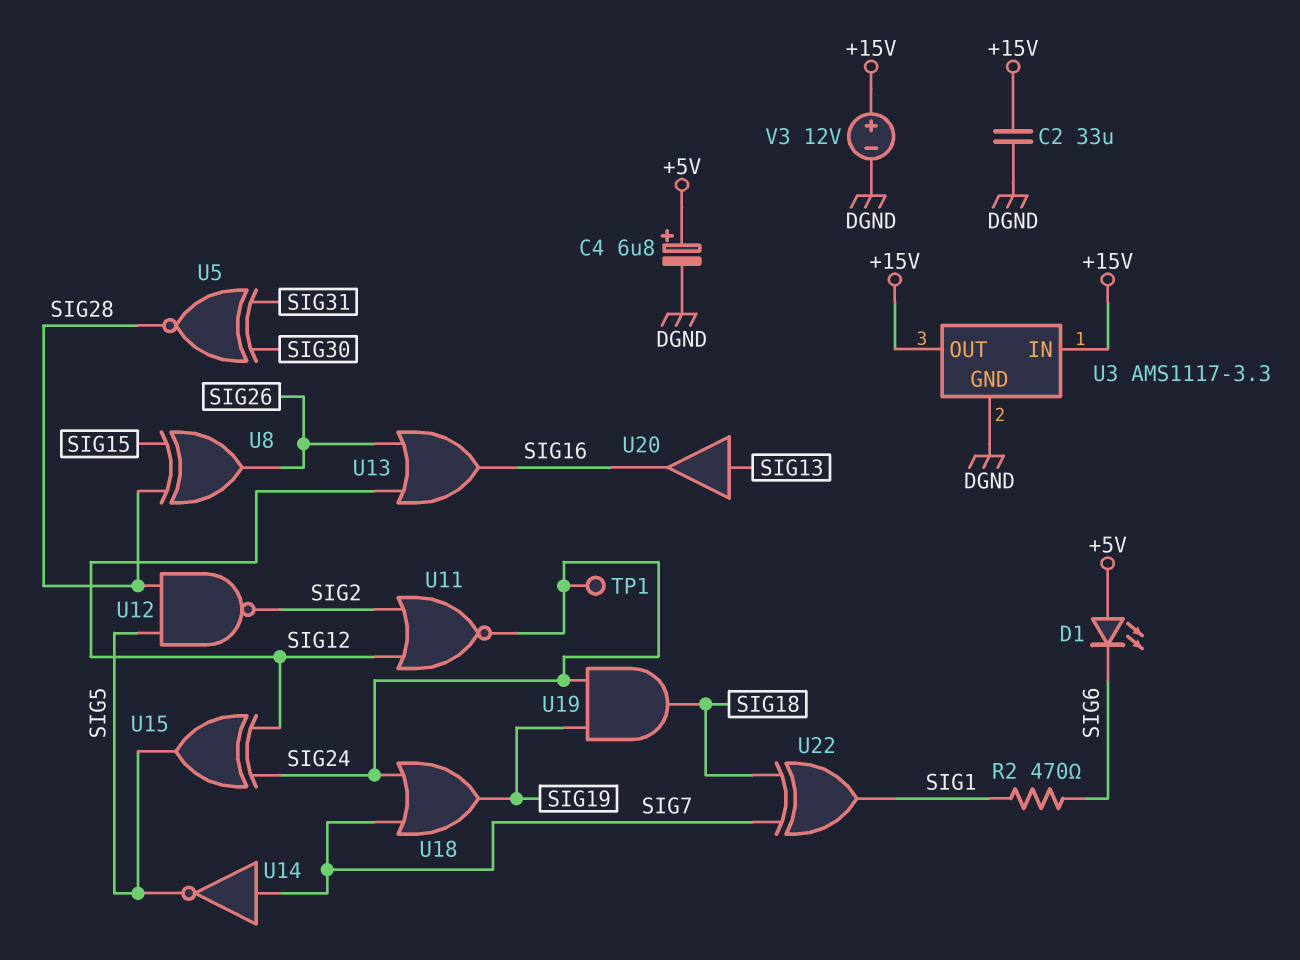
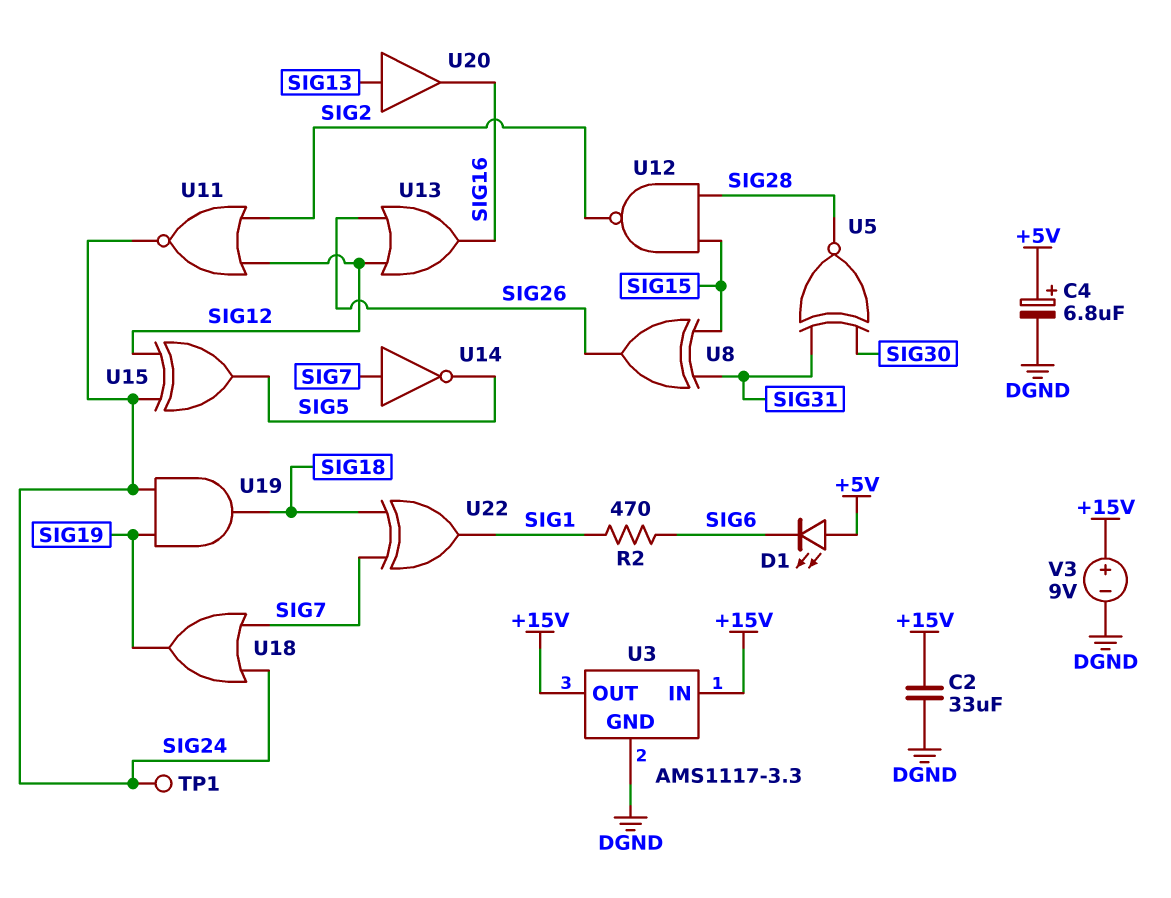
U8: XOR (in SIG15, in SIG28, out SIG26) -> XOR (in SIG15, in SIG31, out SIG26)
U12: NAND (in SIG5, in SIG28, out SIG2) -> NAND (in SIG15, in SIG28, out SIG2)
V3: 12V (plus +15V, minus DGND) -> 9V (plus +15V, minus DGND)

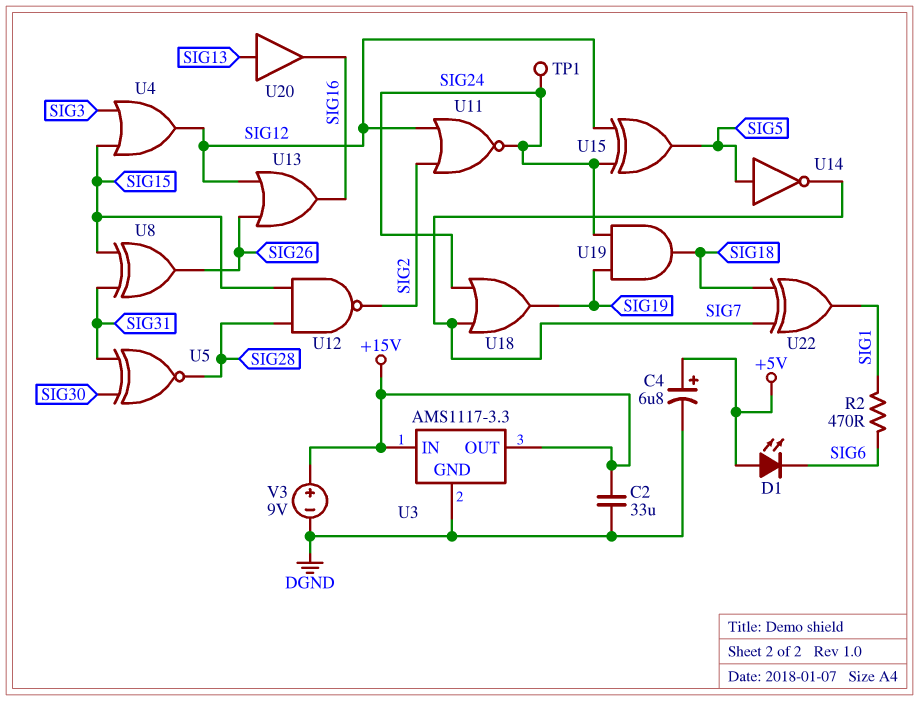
U4: none -> OR (in SIG3, in SIG15, out SIG12)
U14: NOT (in SIG7, out SIG5) -> NOT (in SIG5, out SIG7)

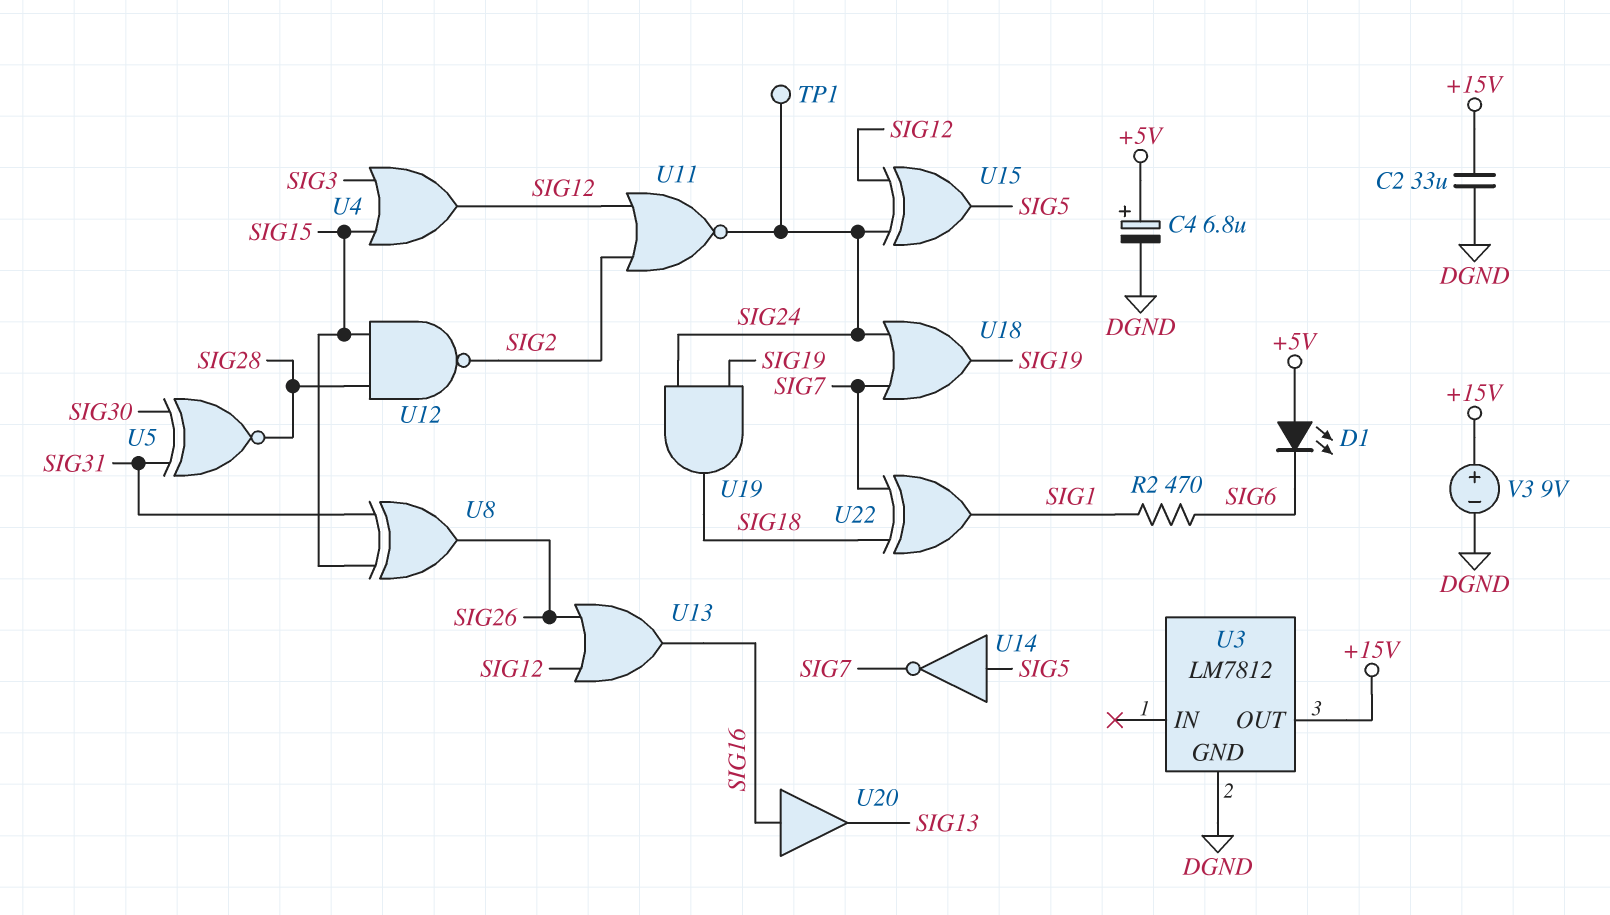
U3: AMS1117-3.3 -> LM7812
U3 pin IN: +15V -> none
U20: buffer (in SIG13, out SIG16) -> buffer (in SIG16, out SIG13)

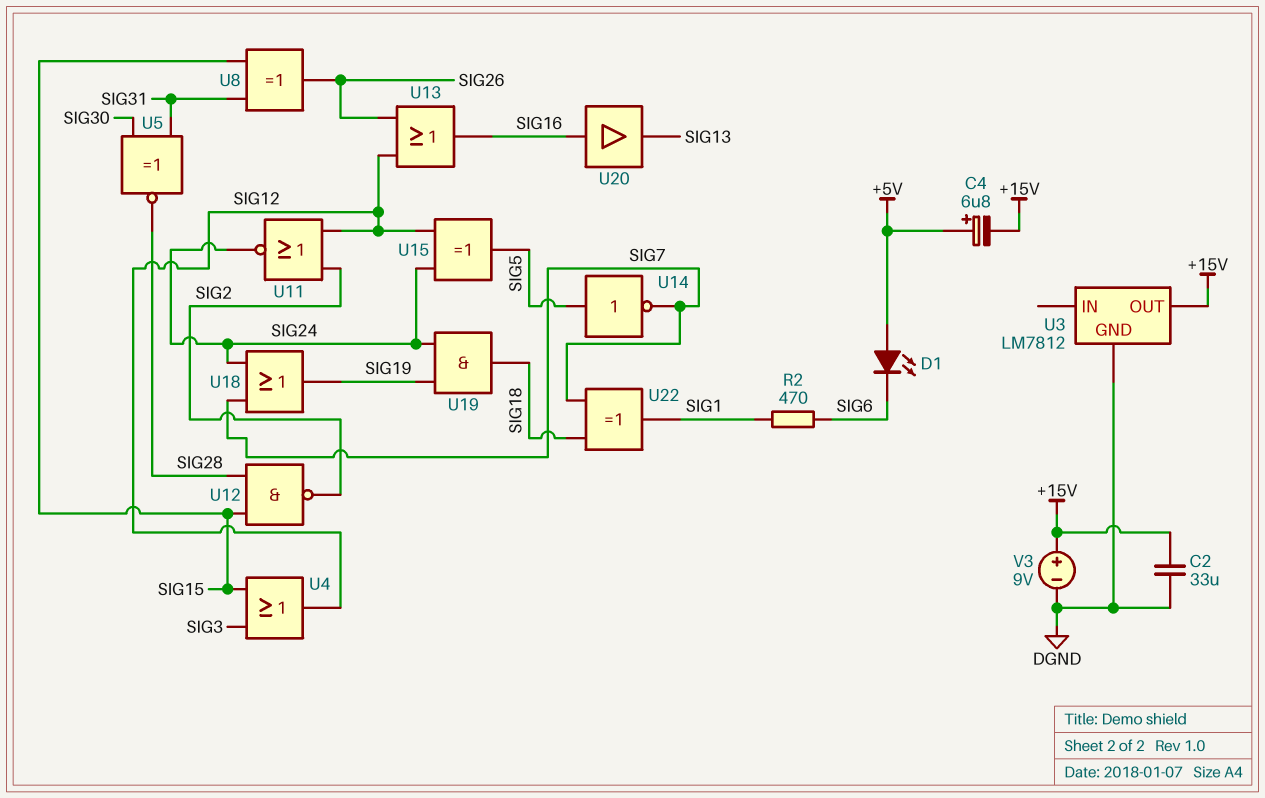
C4: 6.8uF (plus +5V, minus DGND) -> 6.8uF (plus +5V, minus +15V)
TP1: test point (SIG24) -> none

